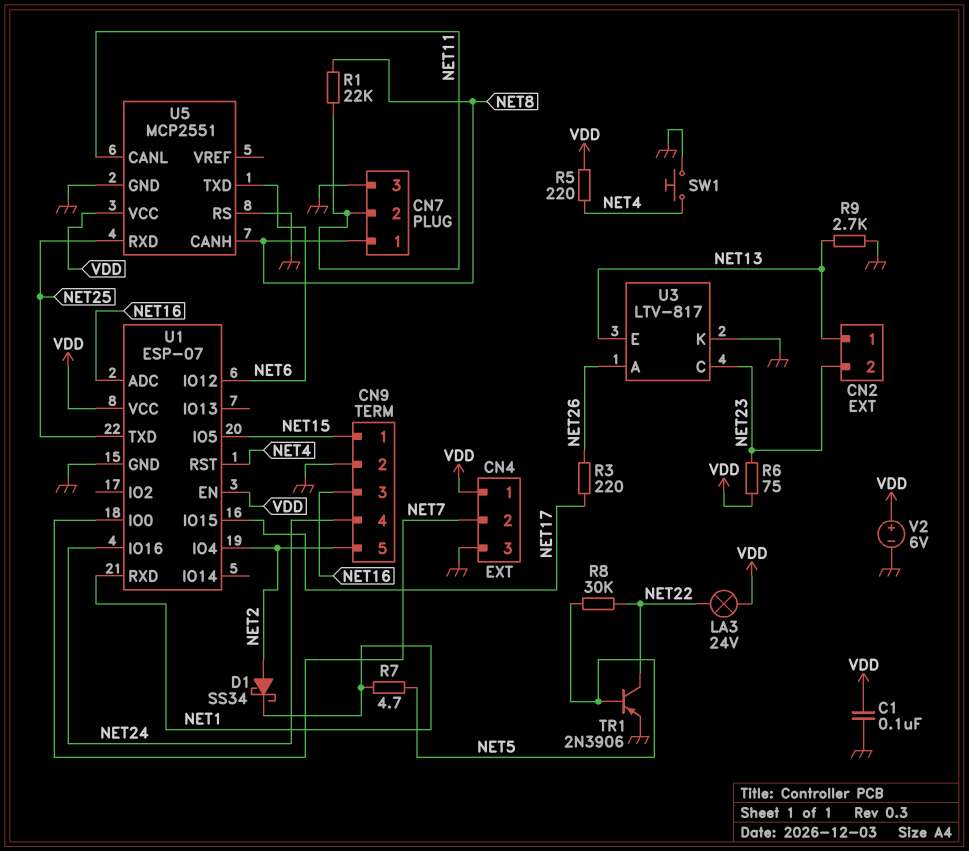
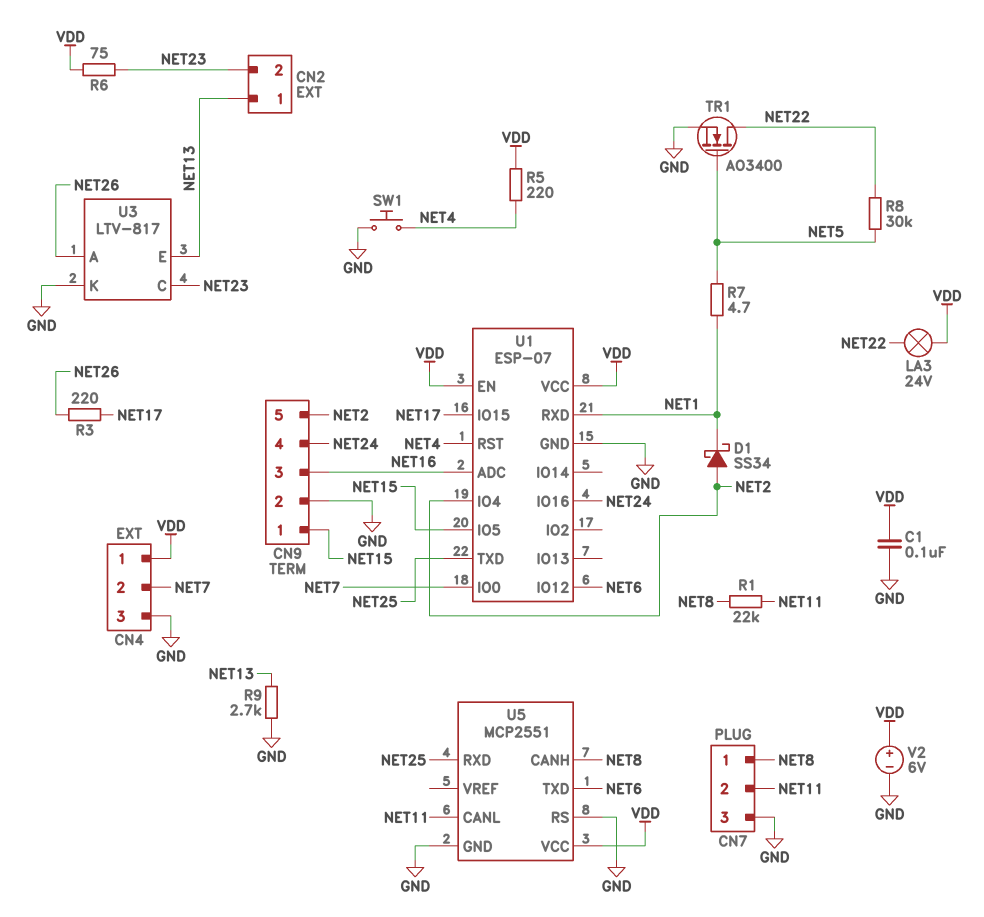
TR1: PNP 2N3906 (B NET5, C NET22, E GND) -> NMOS AO3400 (G NET5, D NET22, S GND)

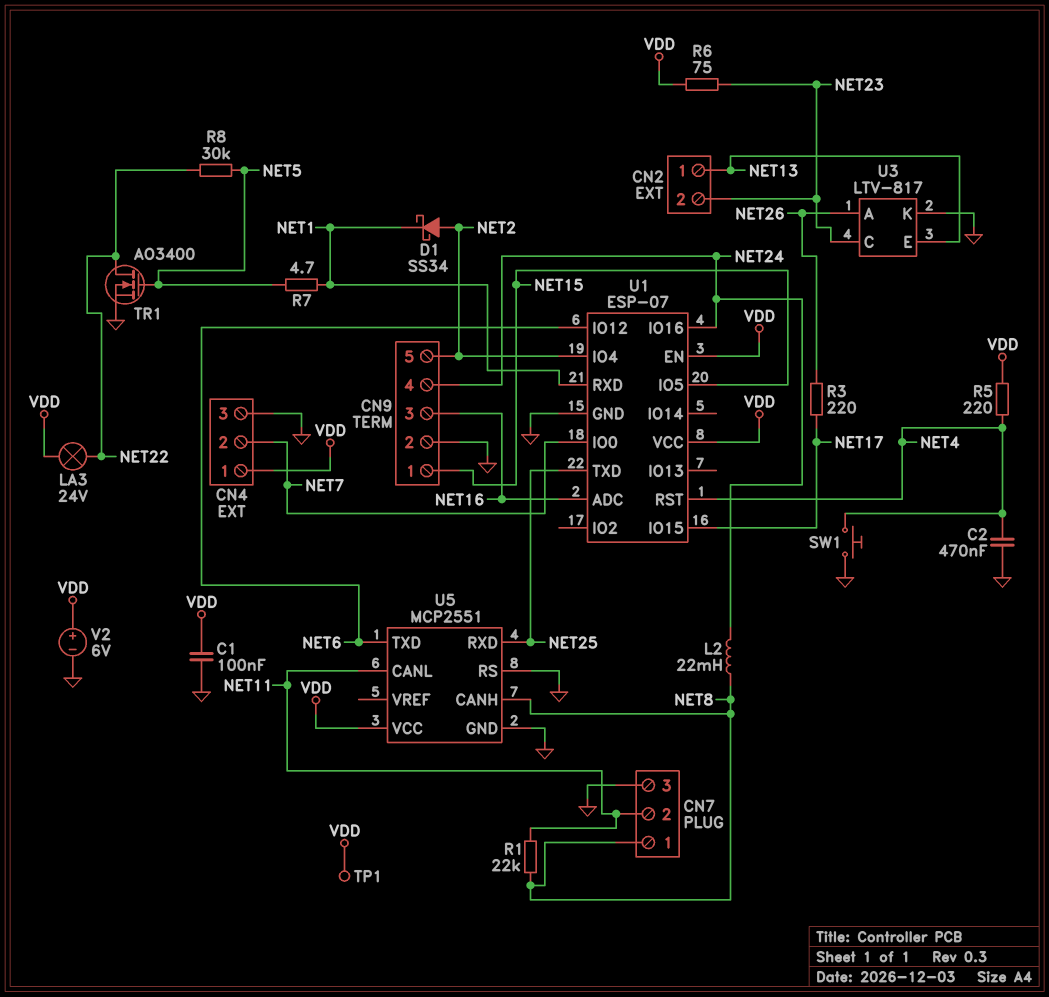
C2: none -> 470nF (GND, NET4)
L2: none -> 22mH (NET8, NET24)
R9: 2.7k (GND, NET13) -> none
TP1: none -> test point (VDD)

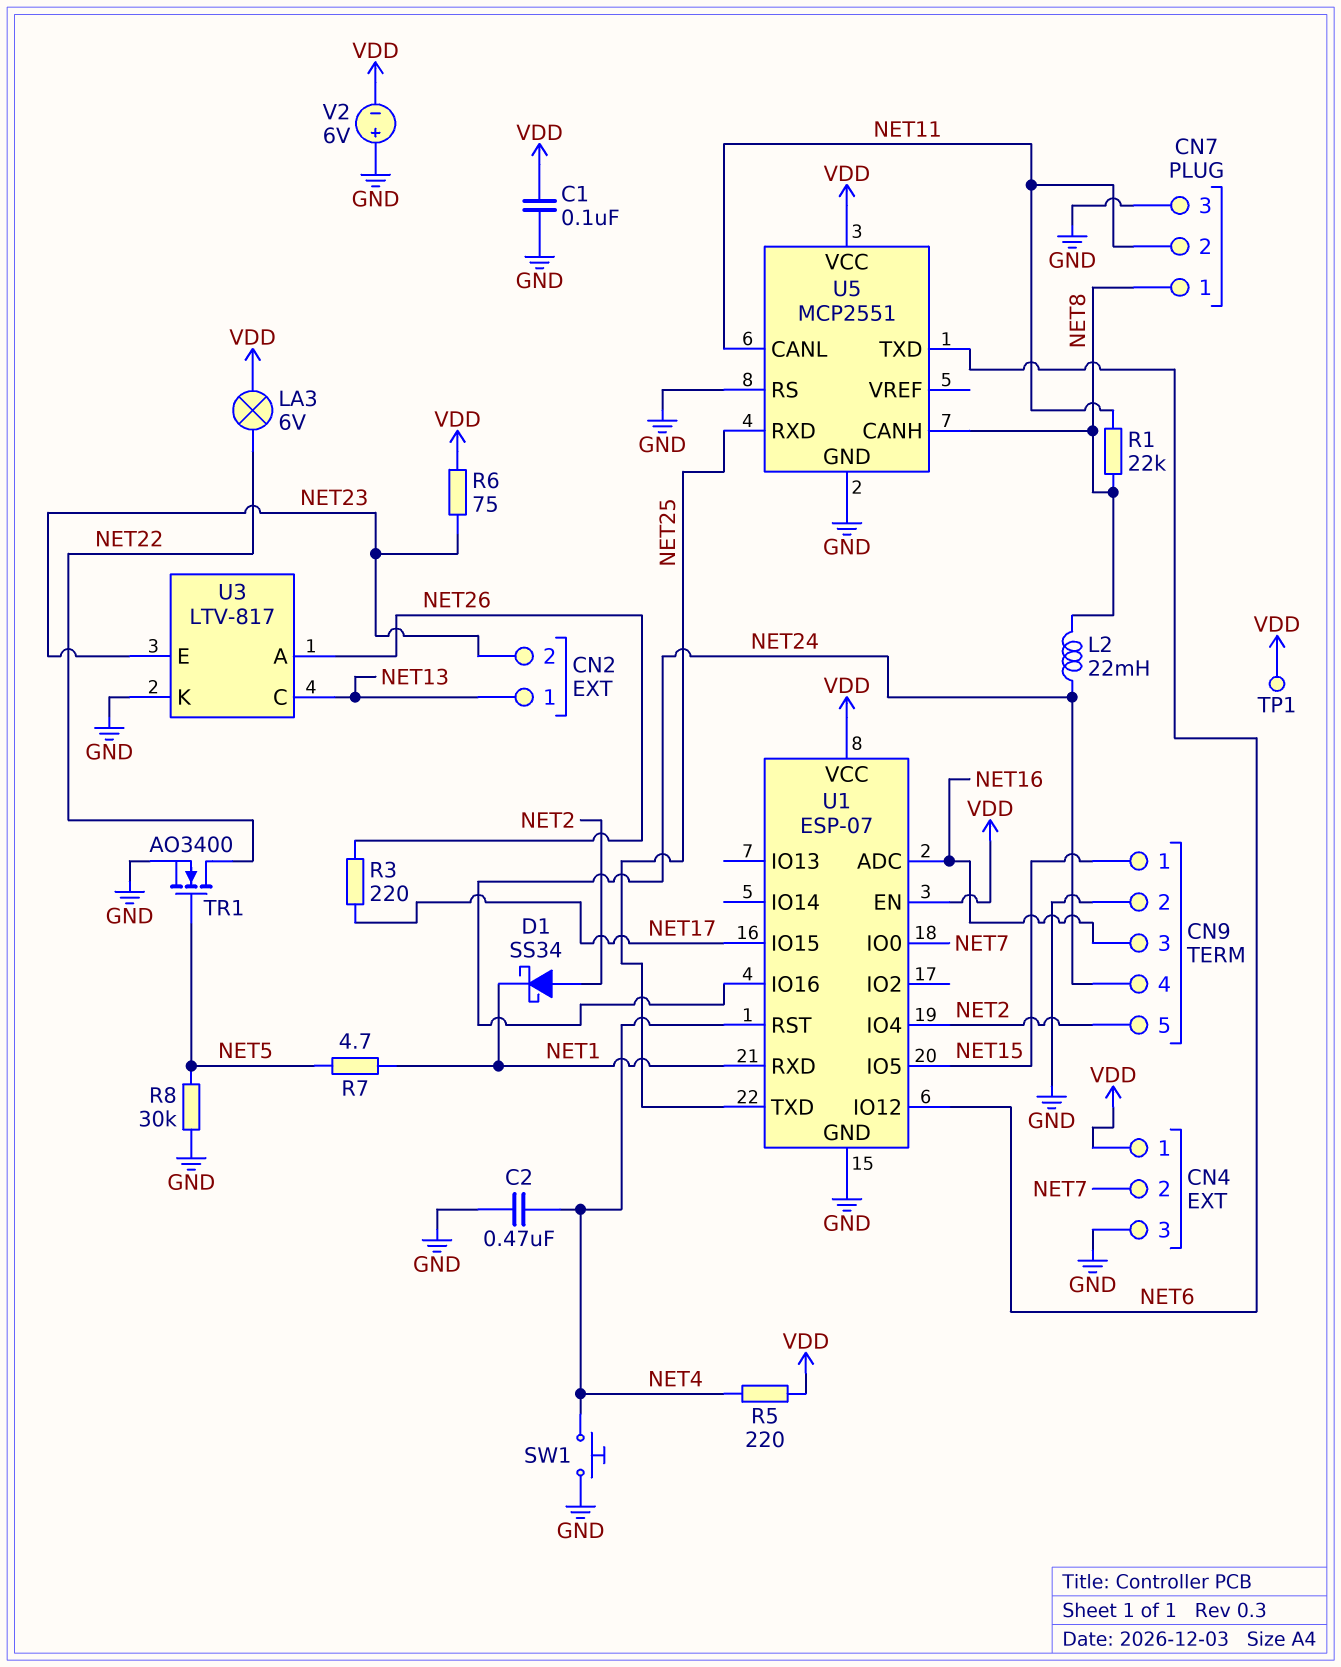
LA3: lamp 24V (NET22, VDD) -> lamp 6V (NET22, VDD)
R8: 30k (NET5, NET22) -> 30k (GND, NET5)
U3 pin C: NET23 -> NET13
U3 pin E: NET13 -> NET23
V2: 6V (plus VDD, minus GND) -> 6V (plus GND, minus VDD)

